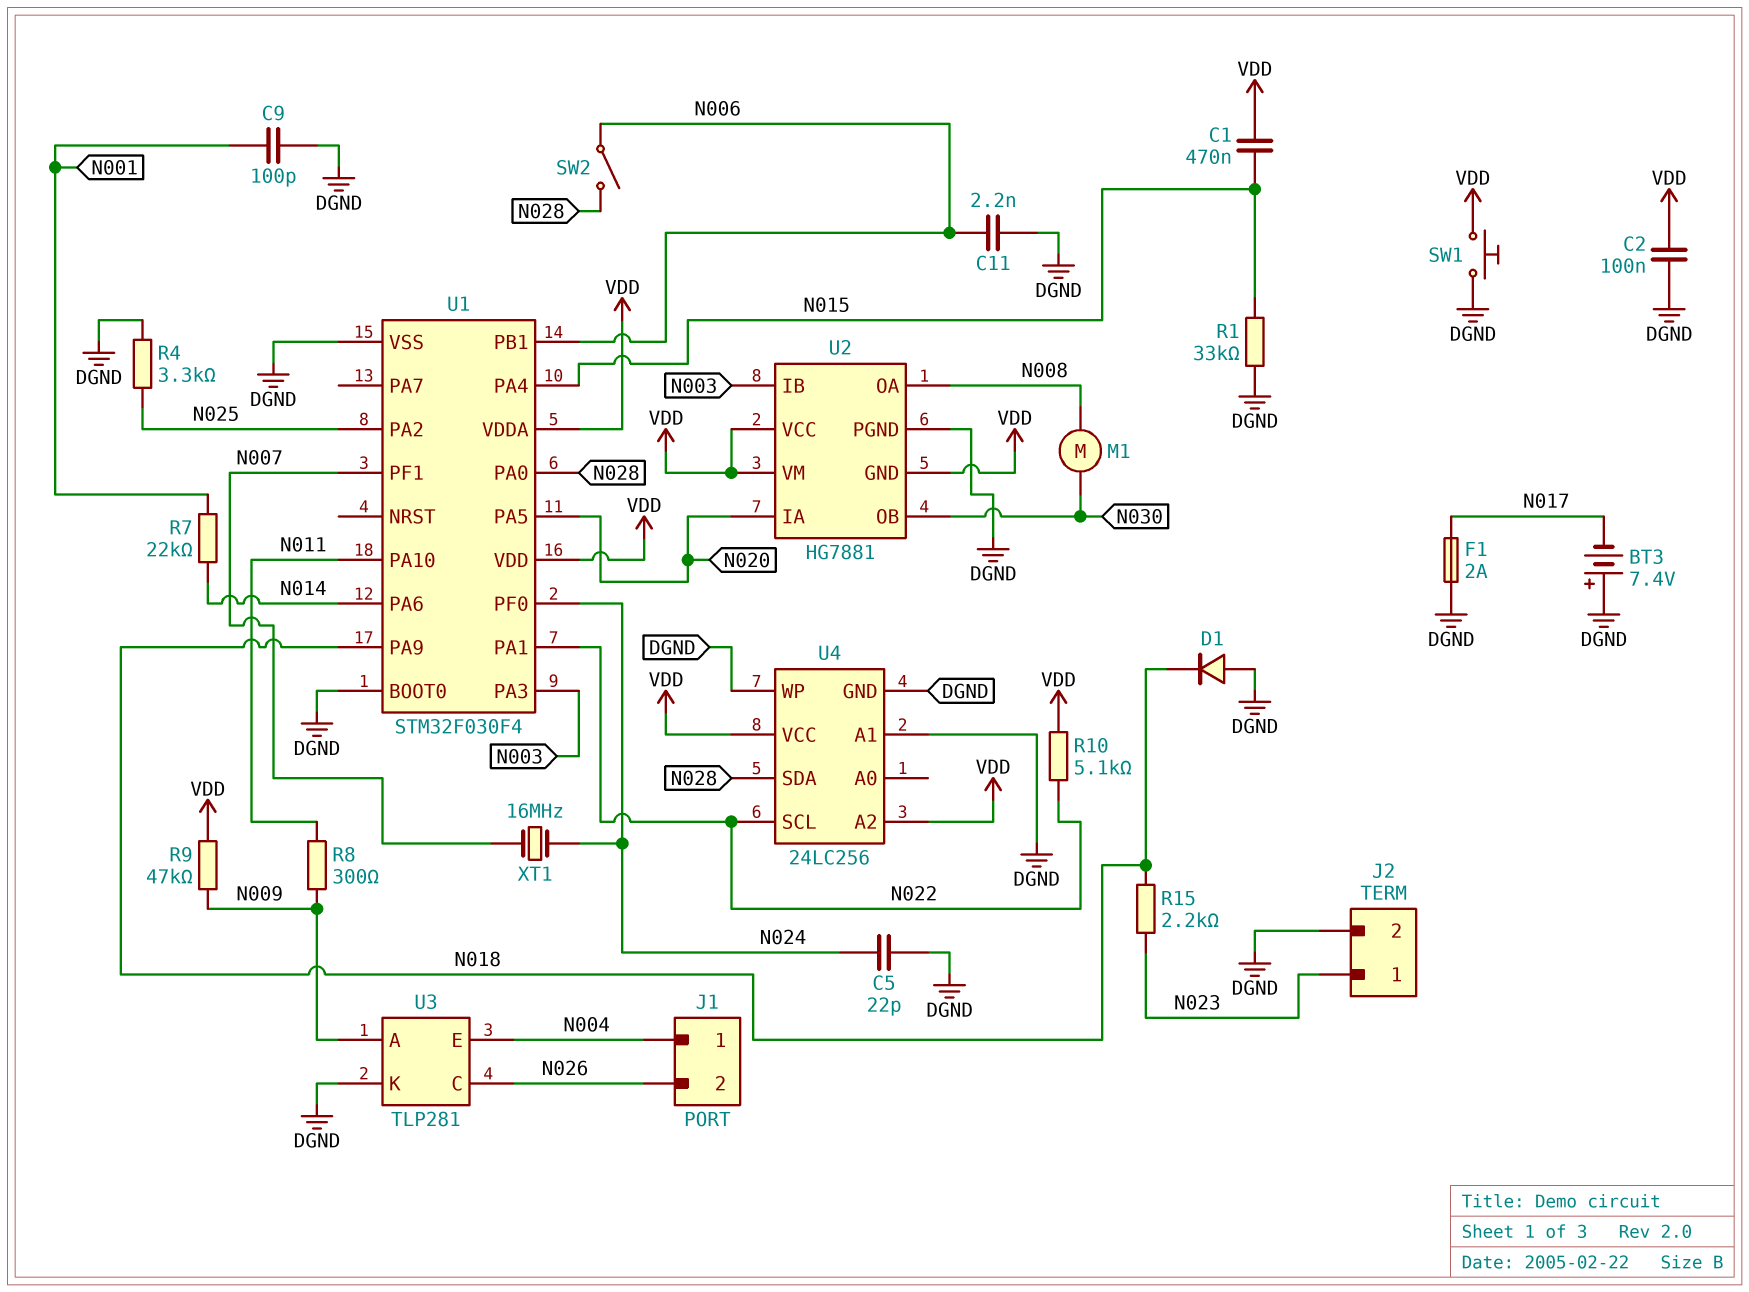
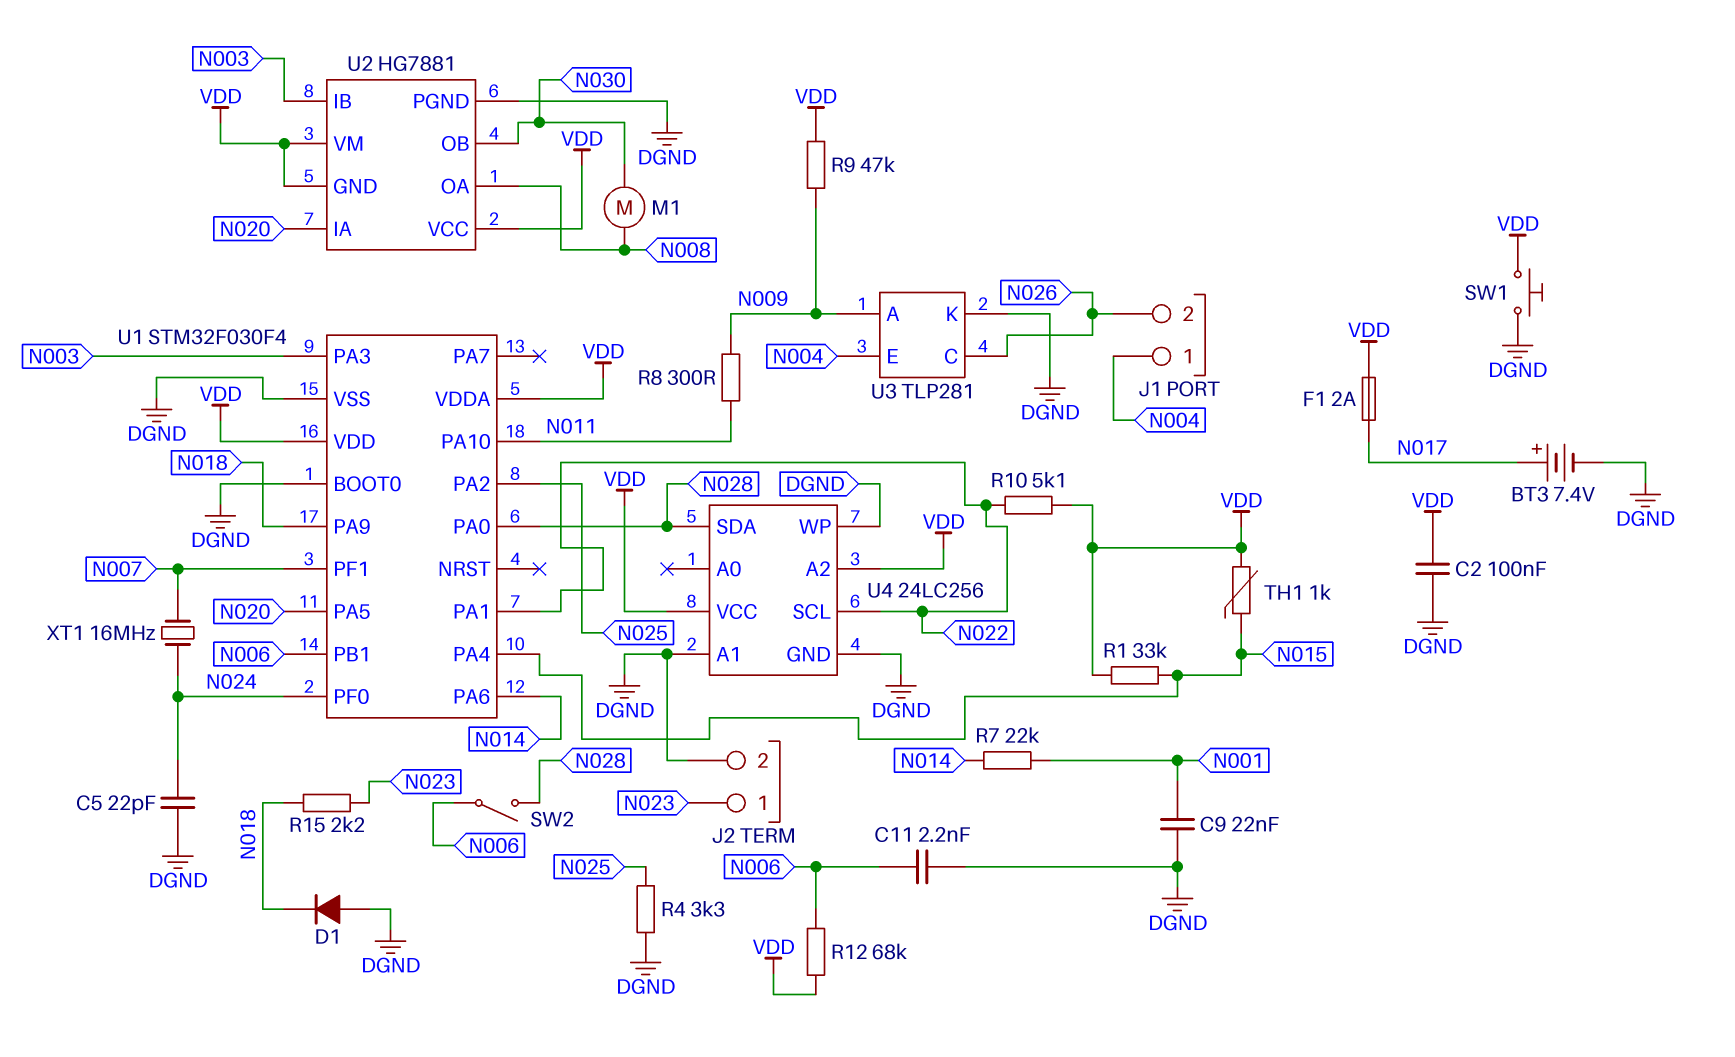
BT3: 7.4V (plus DGND, minus N017) -> 7.4V (plus N017, minus DGND)
C1: 470nF (N015, VDD) -> none
C9: 100pF (DGND, N001) -> 22nF (DGND, N001)
F1: 2A (DGND, N017) -> 2A (N017, VDD)
R1: 33k (DGND, N015) -> 33k (N015, VDD)
R12: none -> 68k (N006, VDD)
TH1: none -> 1k (N015, VDD)

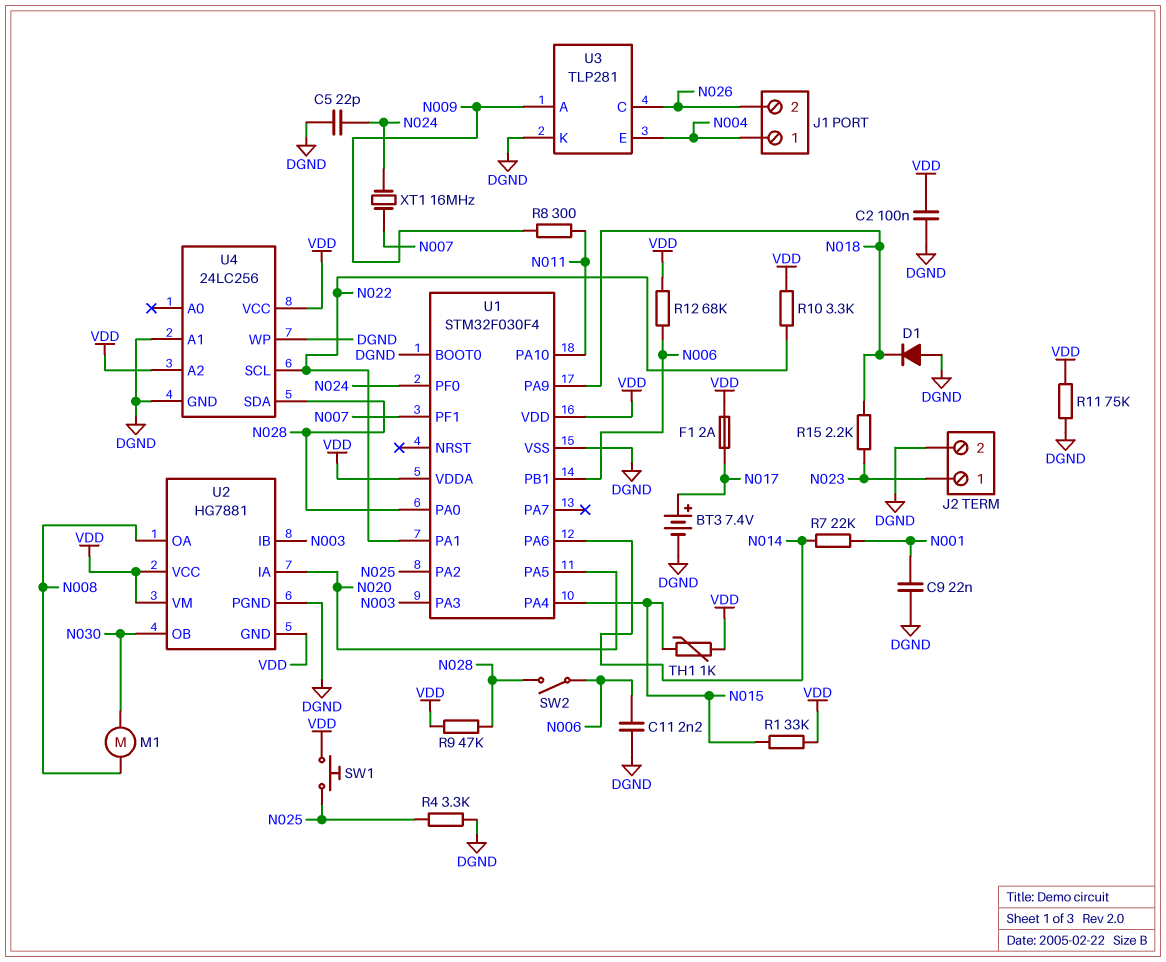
R9: 47k (N009, VDD) -> 47k (N028, VDD)
R10: 5.1k (N022, VDD) -> 3.3k (N022, VDD)
R11: none -> 75k (DGND, VDD)
SW1: button (DGND, VDD) -> button (N025, VDD)

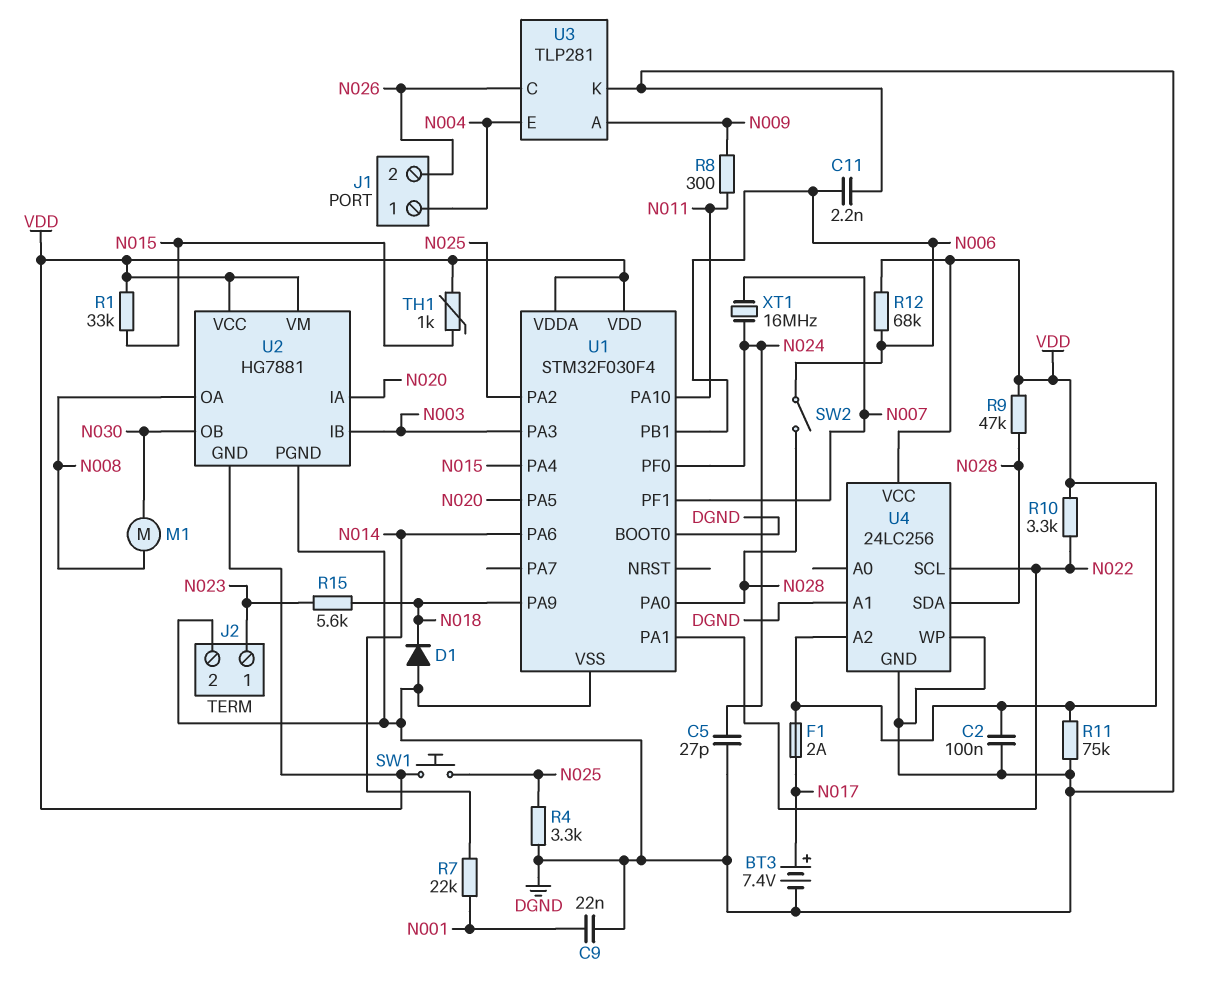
C5: 22pF (DGND, N024) -> 27pF (DGND, N024)
R15: 2.2k (N018, N023) -> 5.6k (N018, N023)

